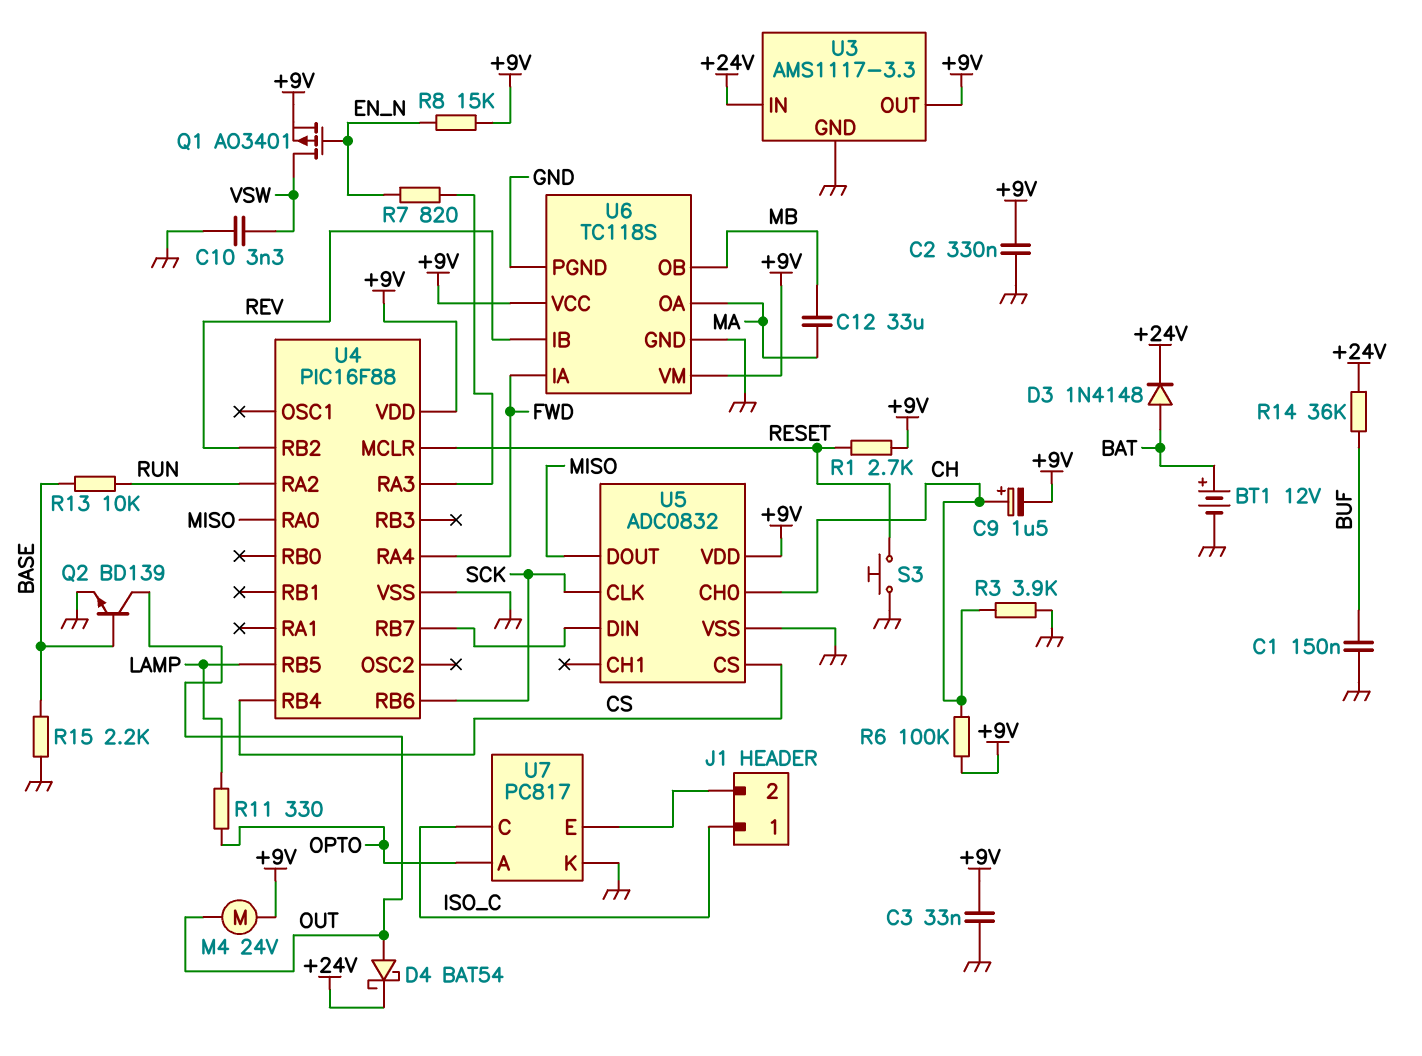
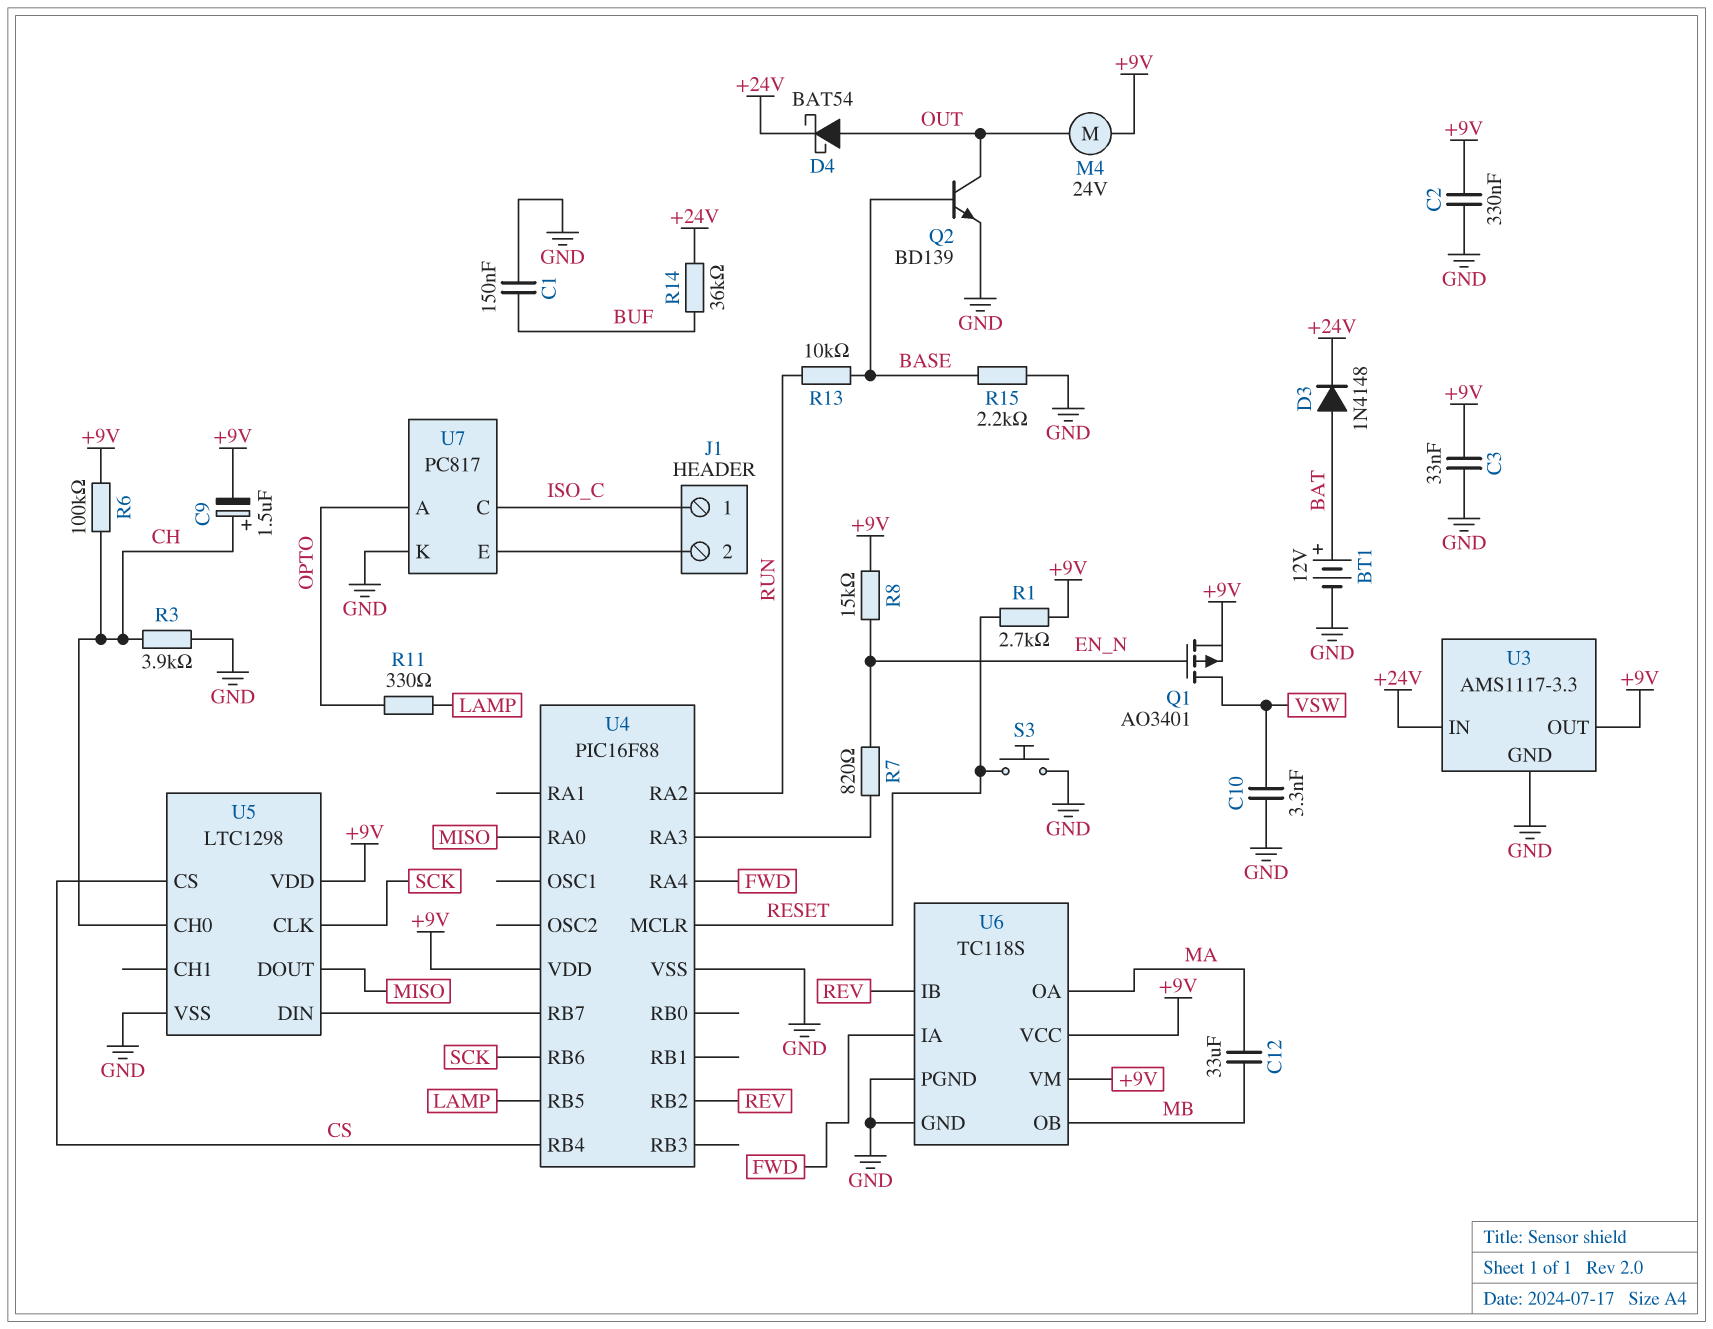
U5: ADC0832 -> LTC1298

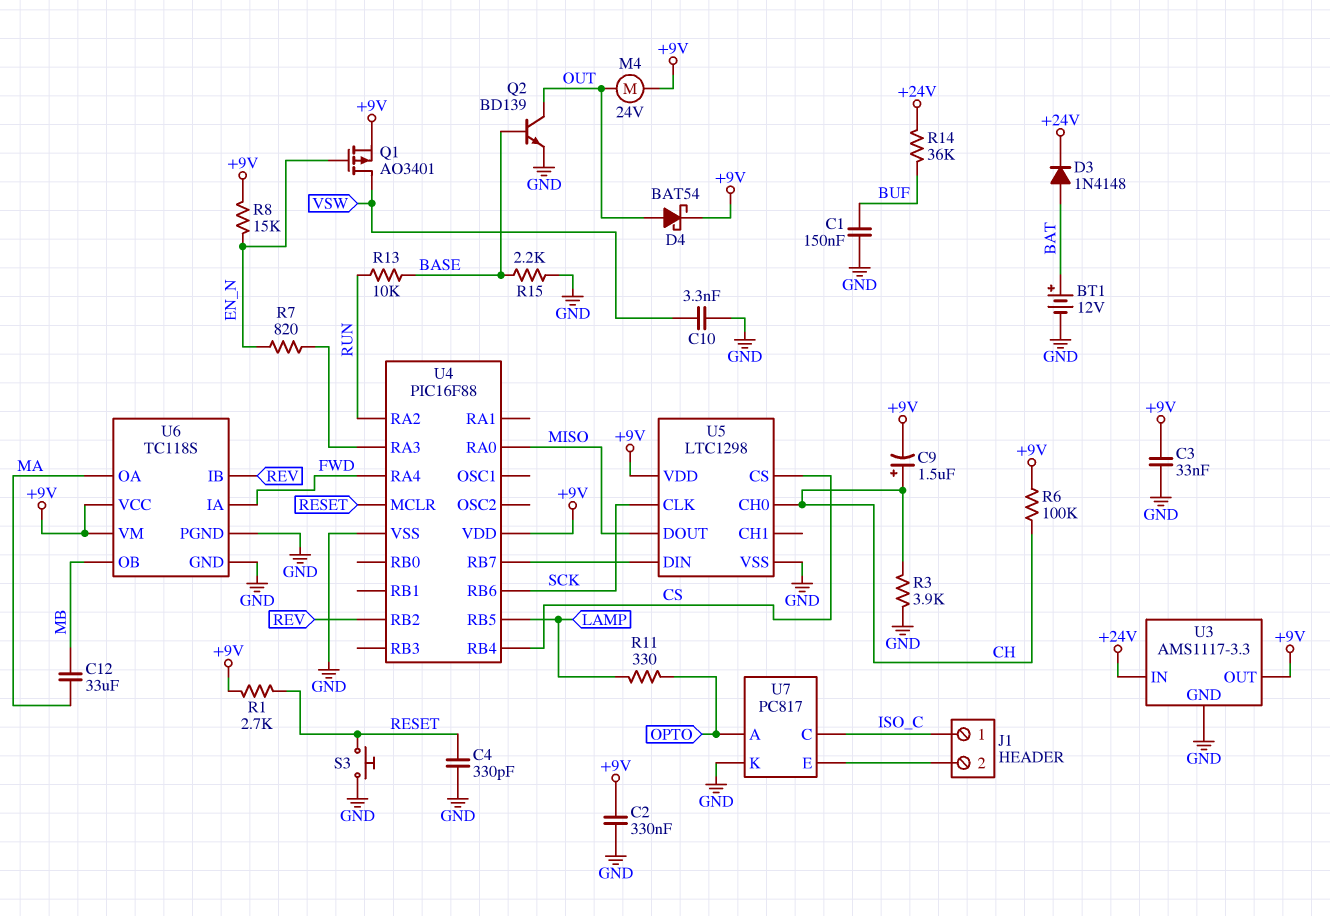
C4: none -> 330pF (GND, RESET)
D4: schottky BAT54 (A OUT, K +24V) -> schottky BAT54 (A OUT, K +9V)

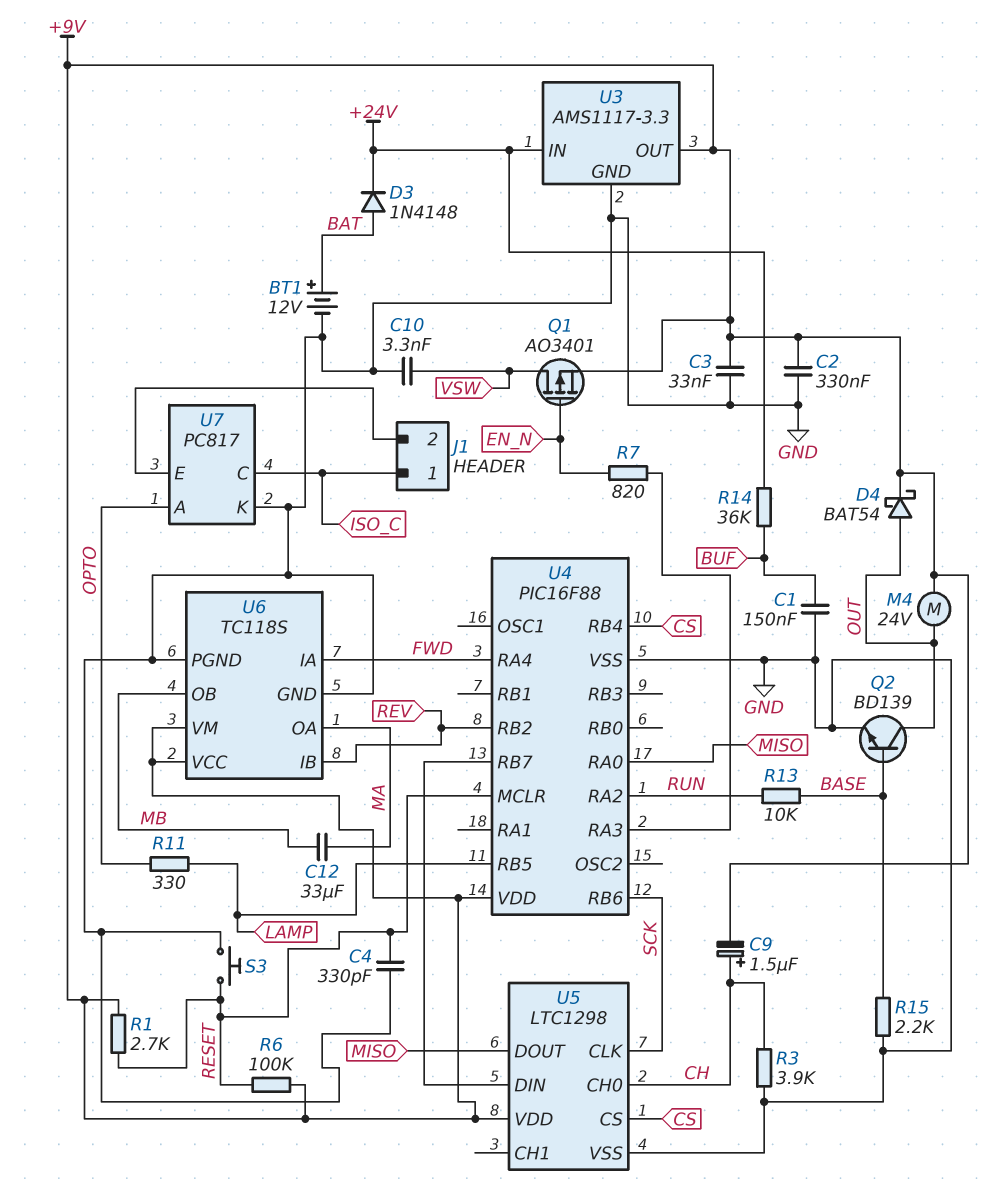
R6: 100k (+9V, CH) -> 100k (+9V, RESET)
R8: 15k (+9V, EN_N) -> none

